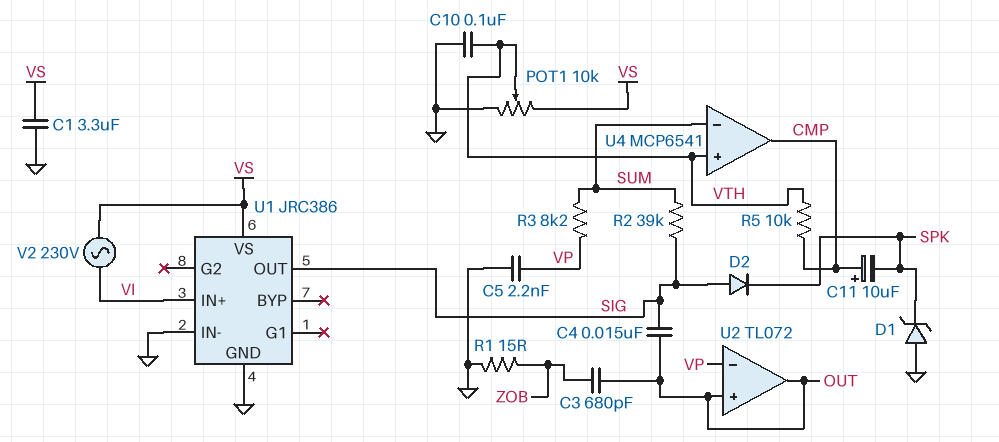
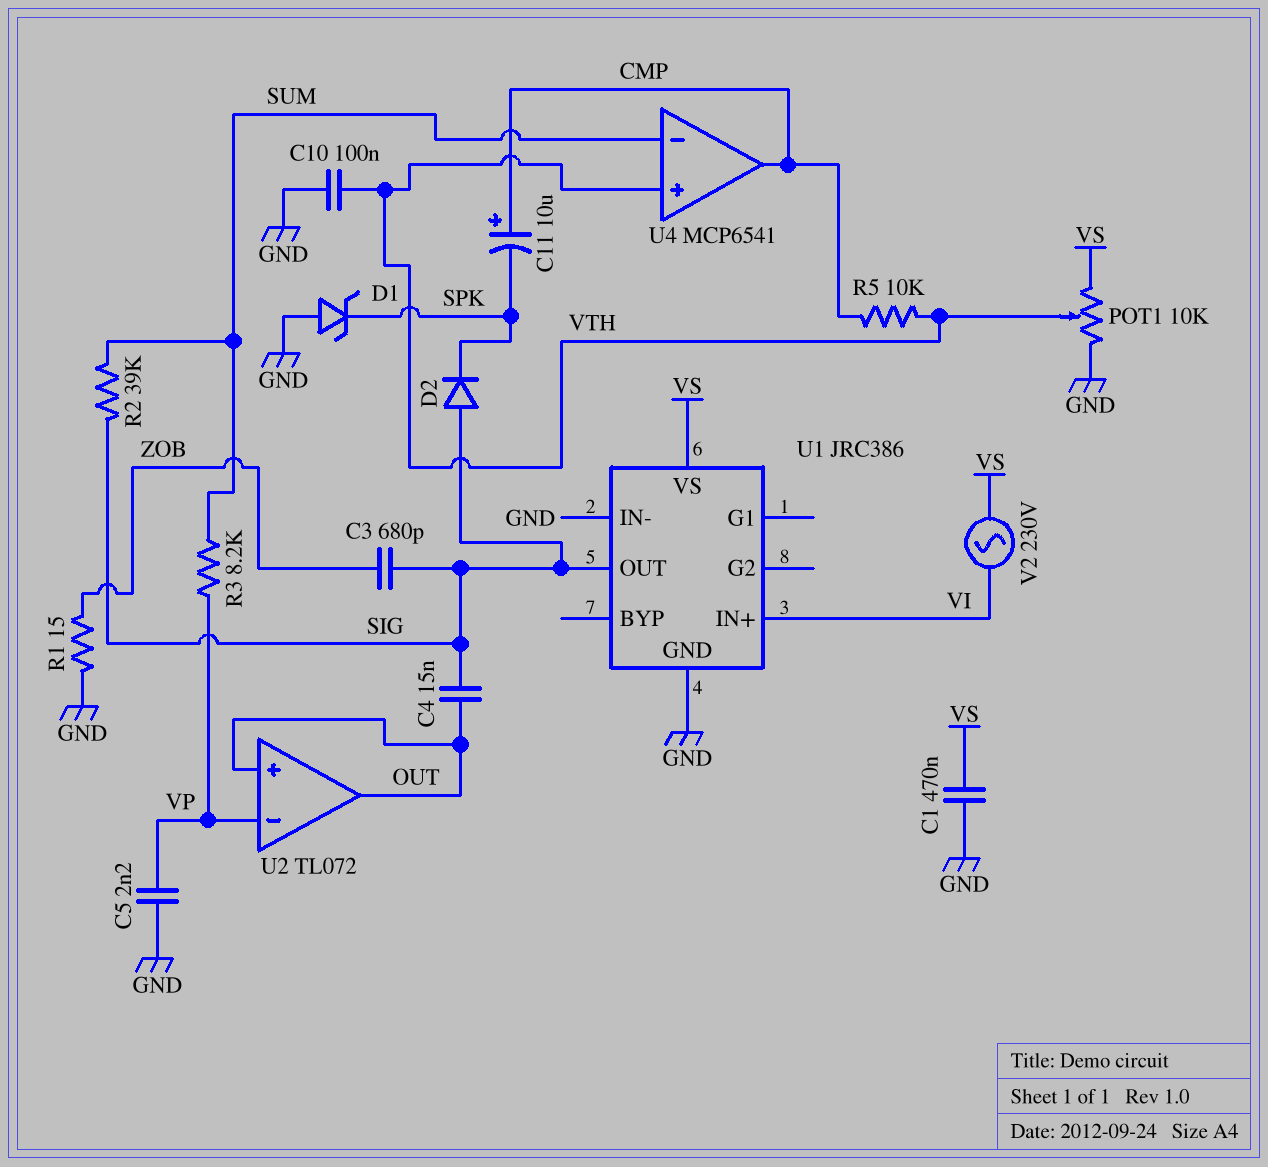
C1: 3.3uF (GND, VS) -> 470nF (GND, VS)
C3: 680pF (OUT, ZOB) -> 680pF (SIG, ZOB)

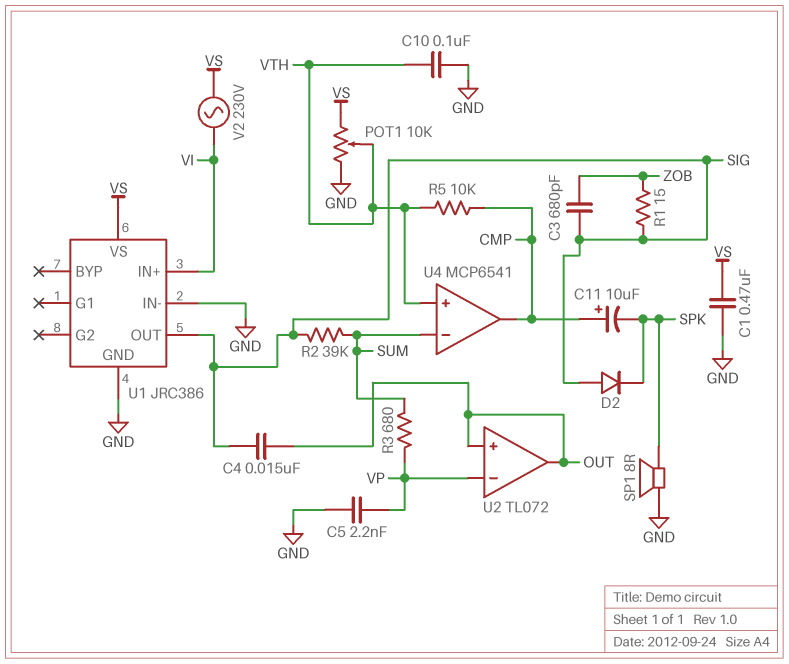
D1: zener (A GND, K SPK) -> none
R1: 15 (GND, ZOB) -> 15 (SIG, ZOB)
R3: 8.2k (SUM, VP) -> 680 (SUM, VP)
SP1: none -> speaker 8R (GND, SPK)

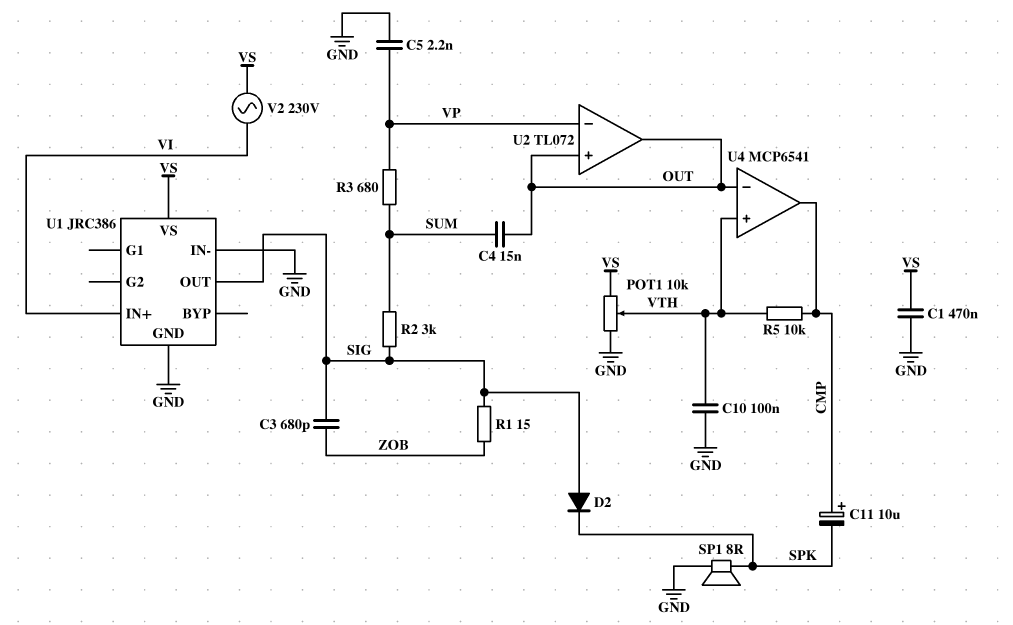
C4: 15nF (OUT, SIG) -> 15nF (OUT, SUM)
R2: 39k (SIG, SUM) -> 3k (SIG, SUM)
U4 pin in-: SUM -> OUT

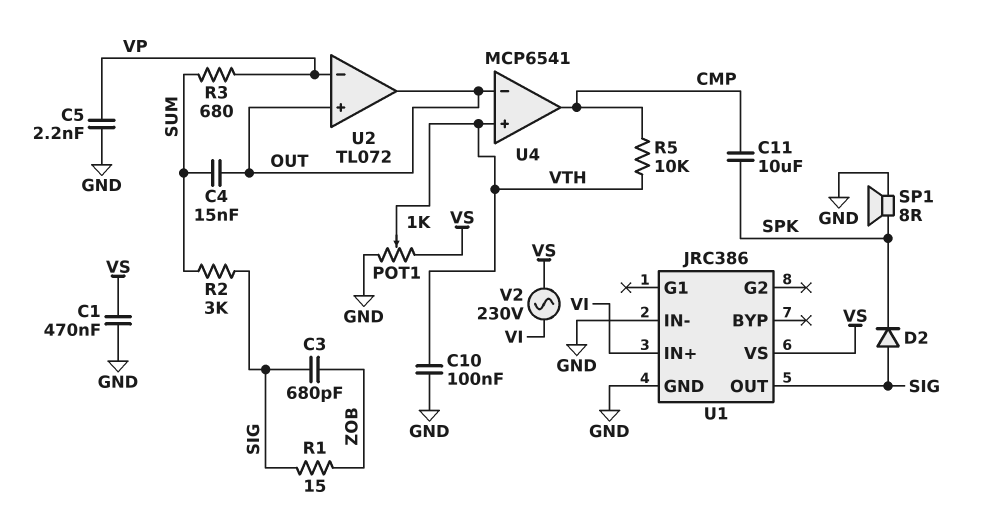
C11: 10uF (plus CMP, minus SPK) -> 10uF (CMP, SPK)
POT1: 10k (GND, VS, wiper VTH) -> 1k (GND, VS, wiper VTH)

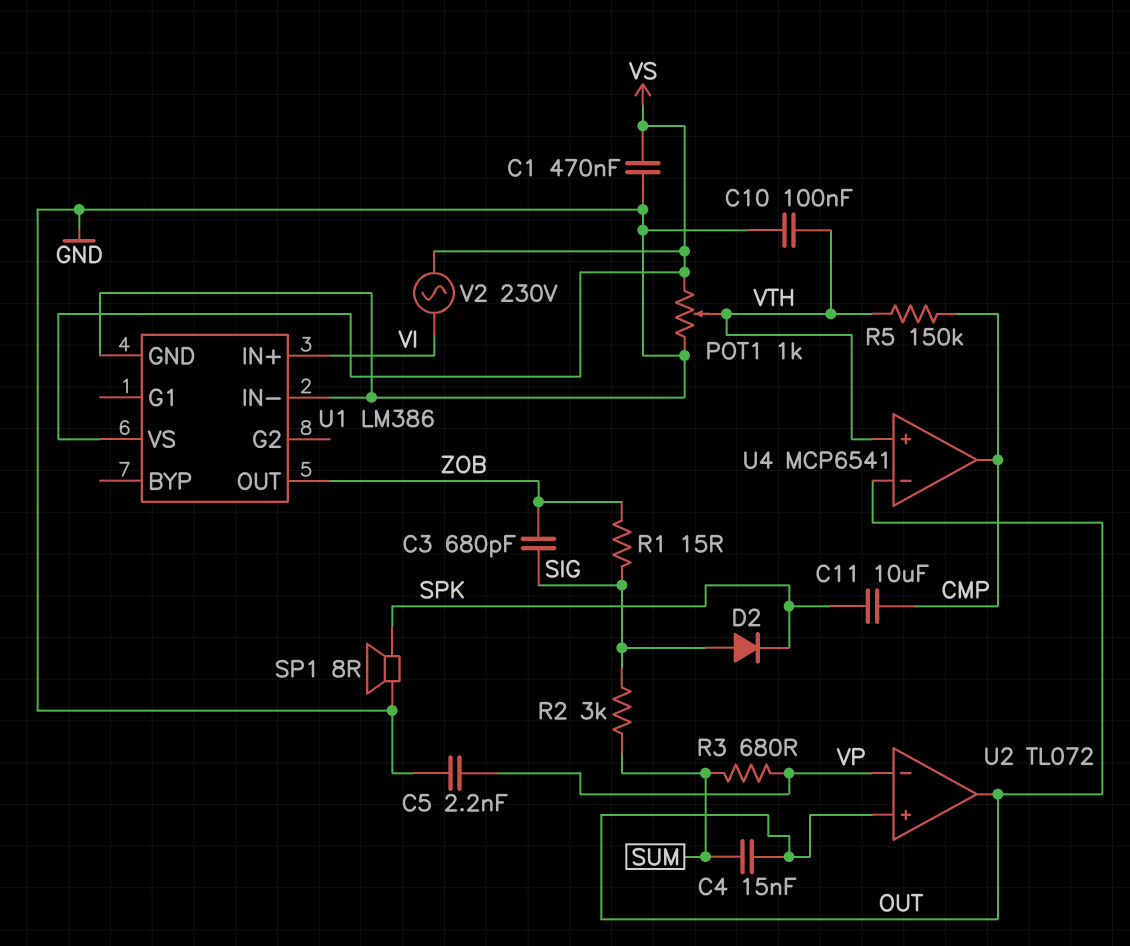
R5: 10k (CMP, VTH) -> 150k (CMP, VTH)
U1: JRC386 -> LM386
U1 pin OUT: SIG -> ZOB

